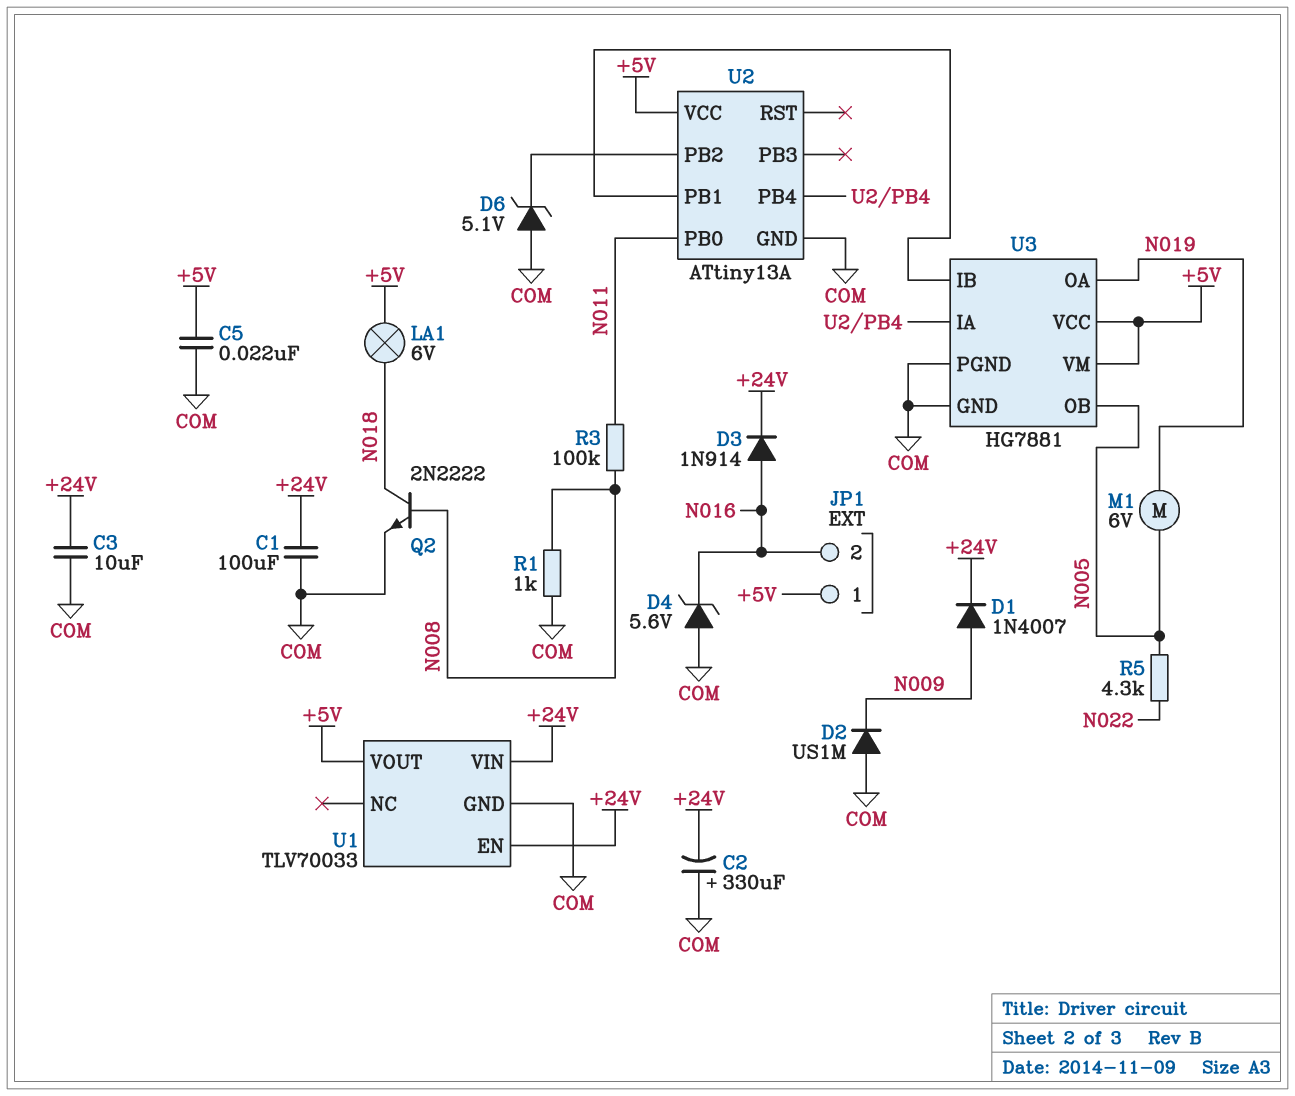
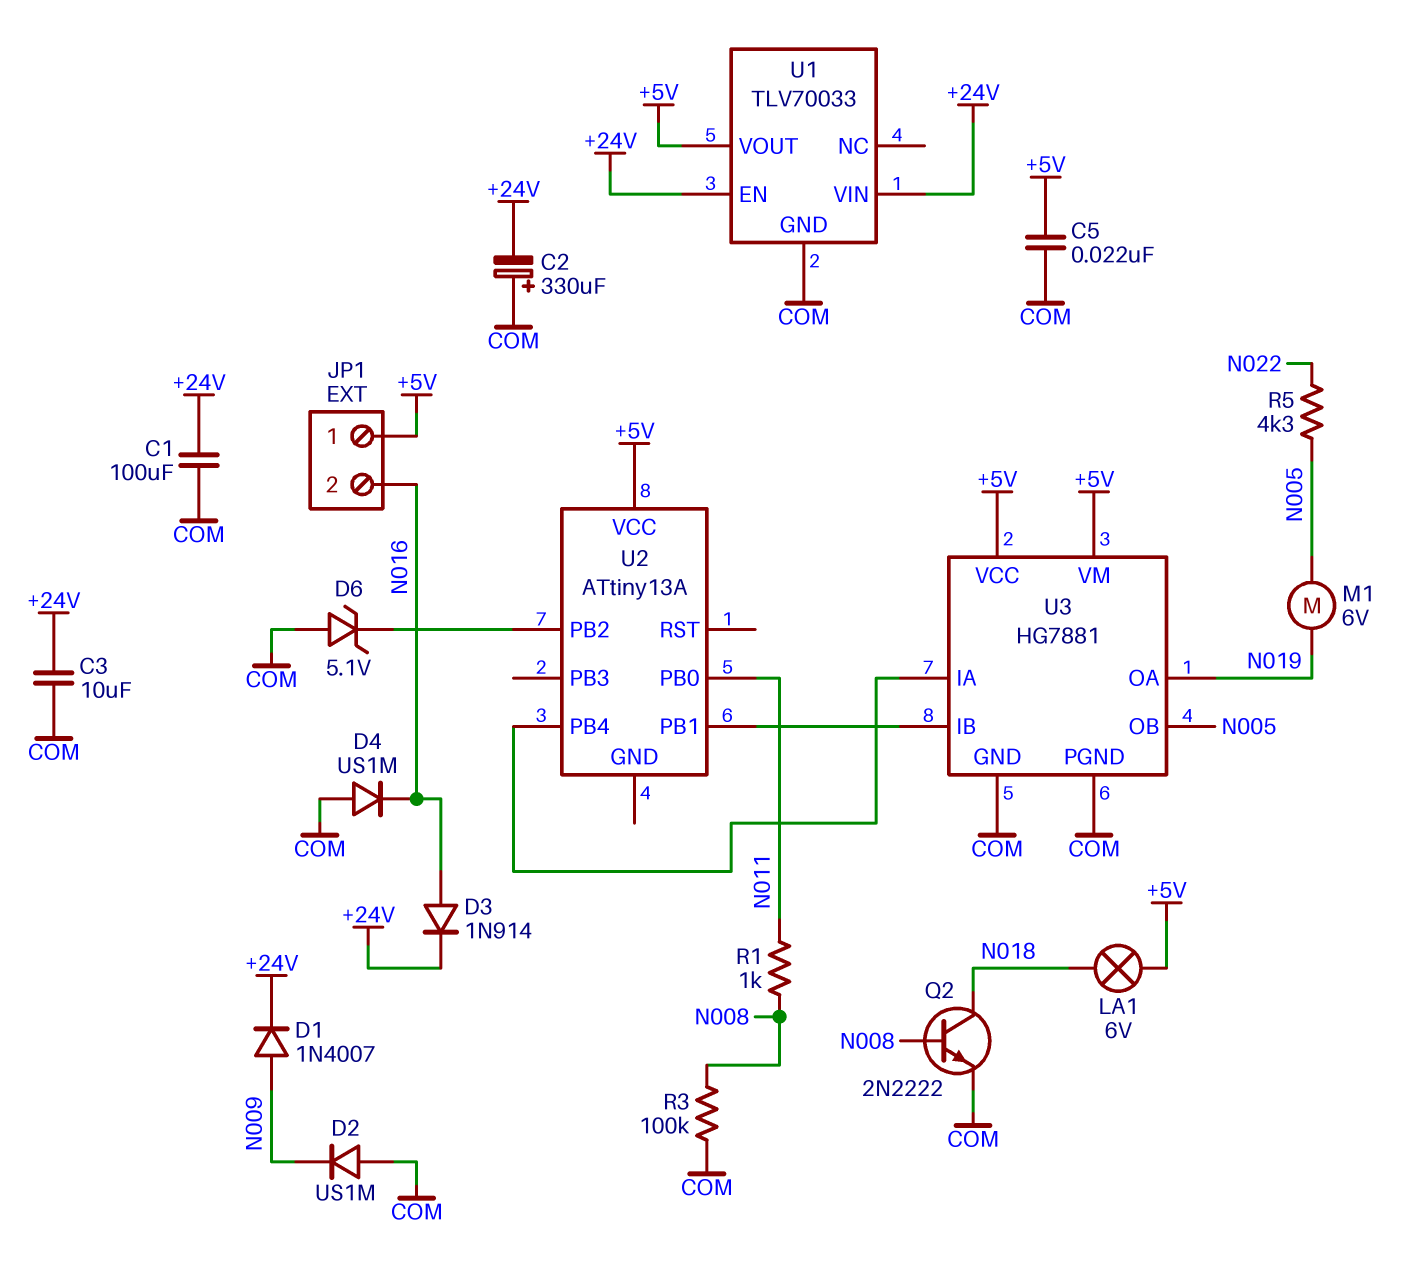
D4: zener 5.6V (A COM, K N016) -> diode US1M (A COM, K N016)
R1: 1k (COM, N008) -> 1k (N008, N011)
R3: 100k (N008, N011) -> 100k (COM, N008)
U2 pin GND: COM -> none

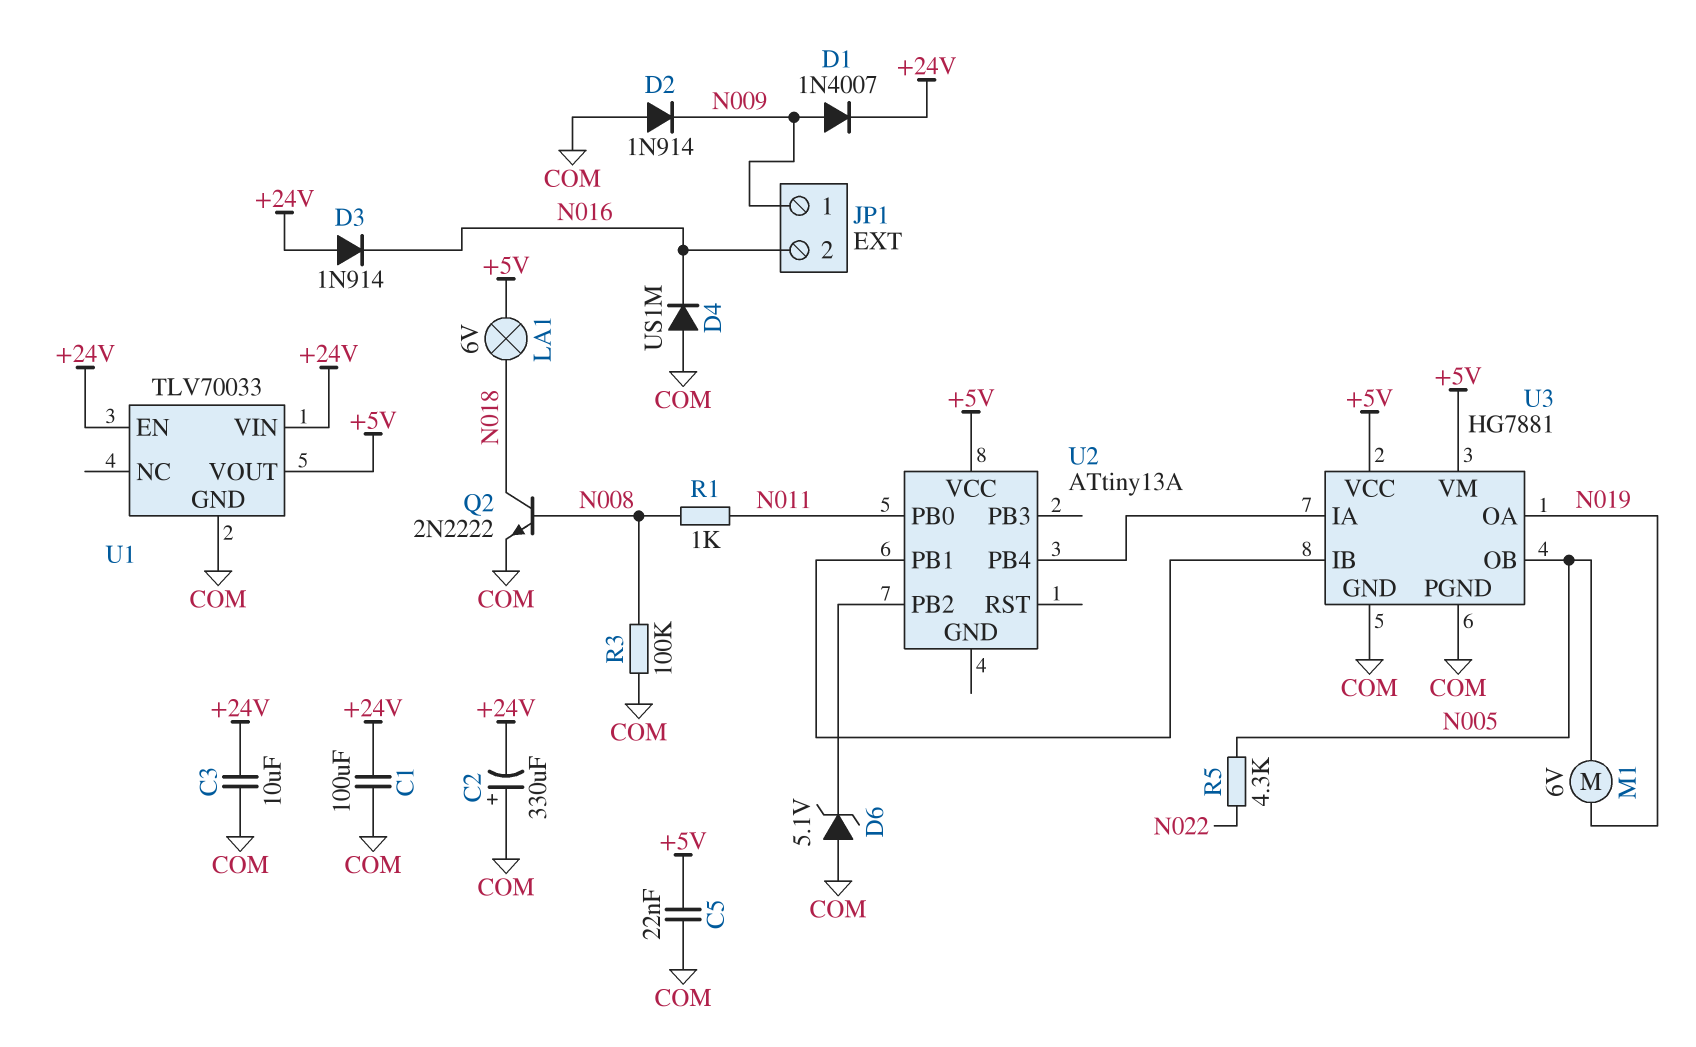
D2: diode US1M (A COM, K N009) -> diode 1N914 (A COM, K N009)
D3: diode 1N914 (A N016, K +24V) -> diode 1N914 (A +24V, K N016)
JP1 pin 1: +5V -> N009

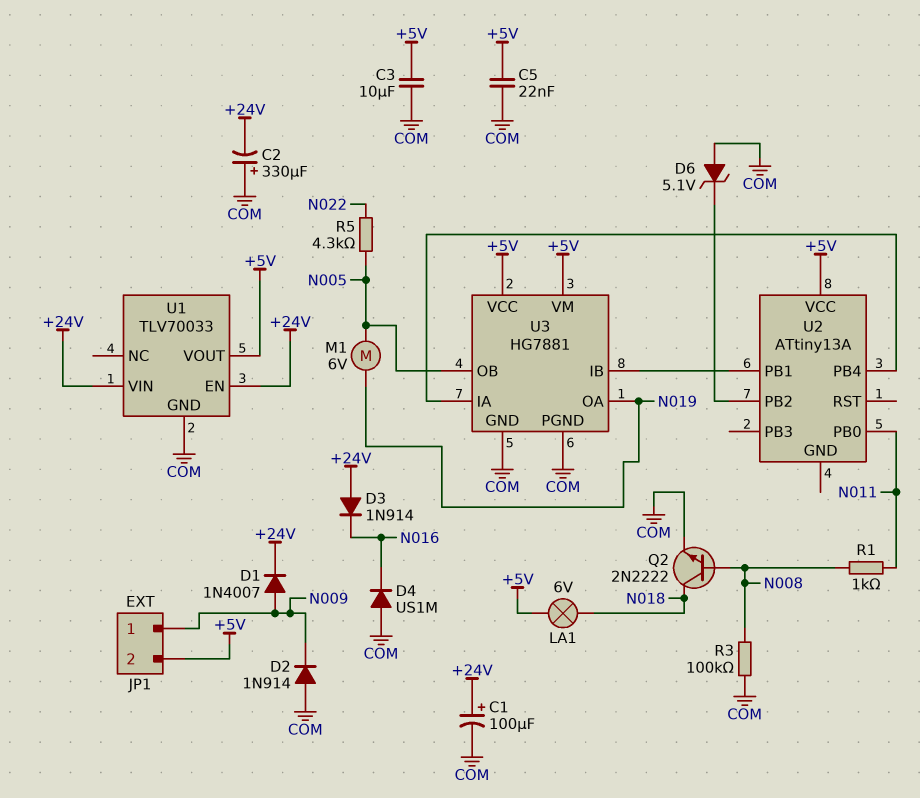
C1: 100uF (+24V, COM) -> 100uF (plus +24V, minus COM)
C3: 10uF (+24V, COM) -> 10uF (+5V, COM)
JP1 pin 2: N016 -> +5V

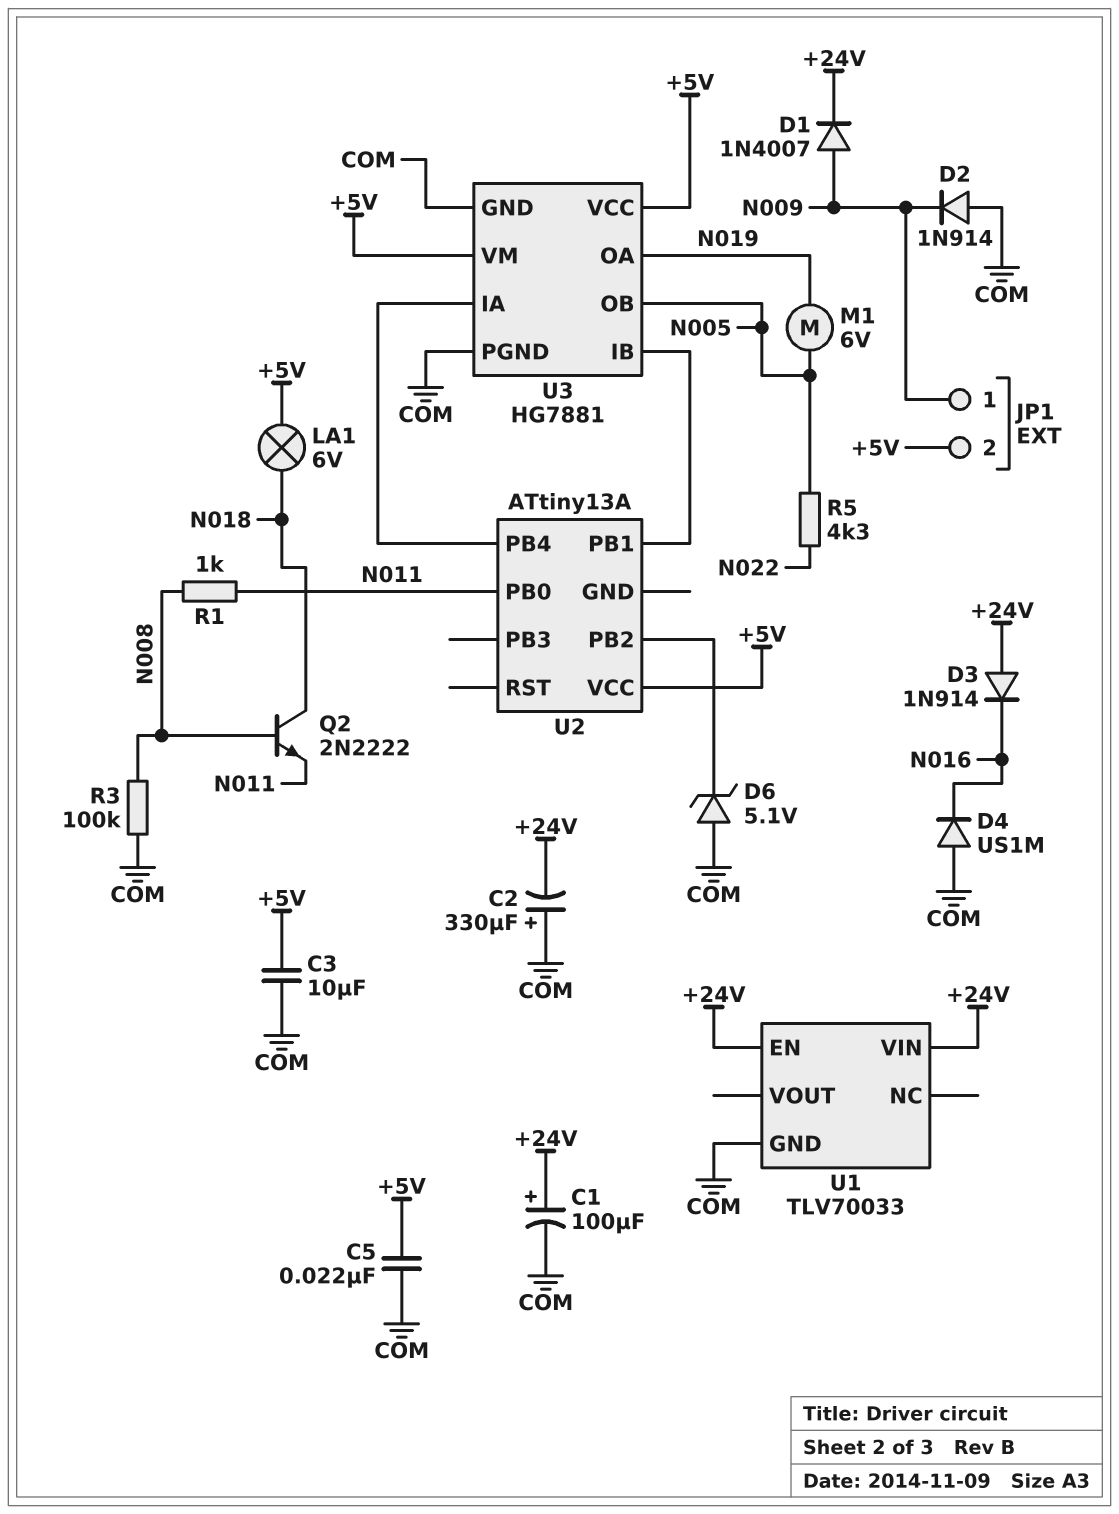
Q2: NPN 2N2222 (B N008, C N018, E COM) -> NPN 2N2222 (B N008, C N018, E N011)
U1 pin VOUT: +5V -> none

